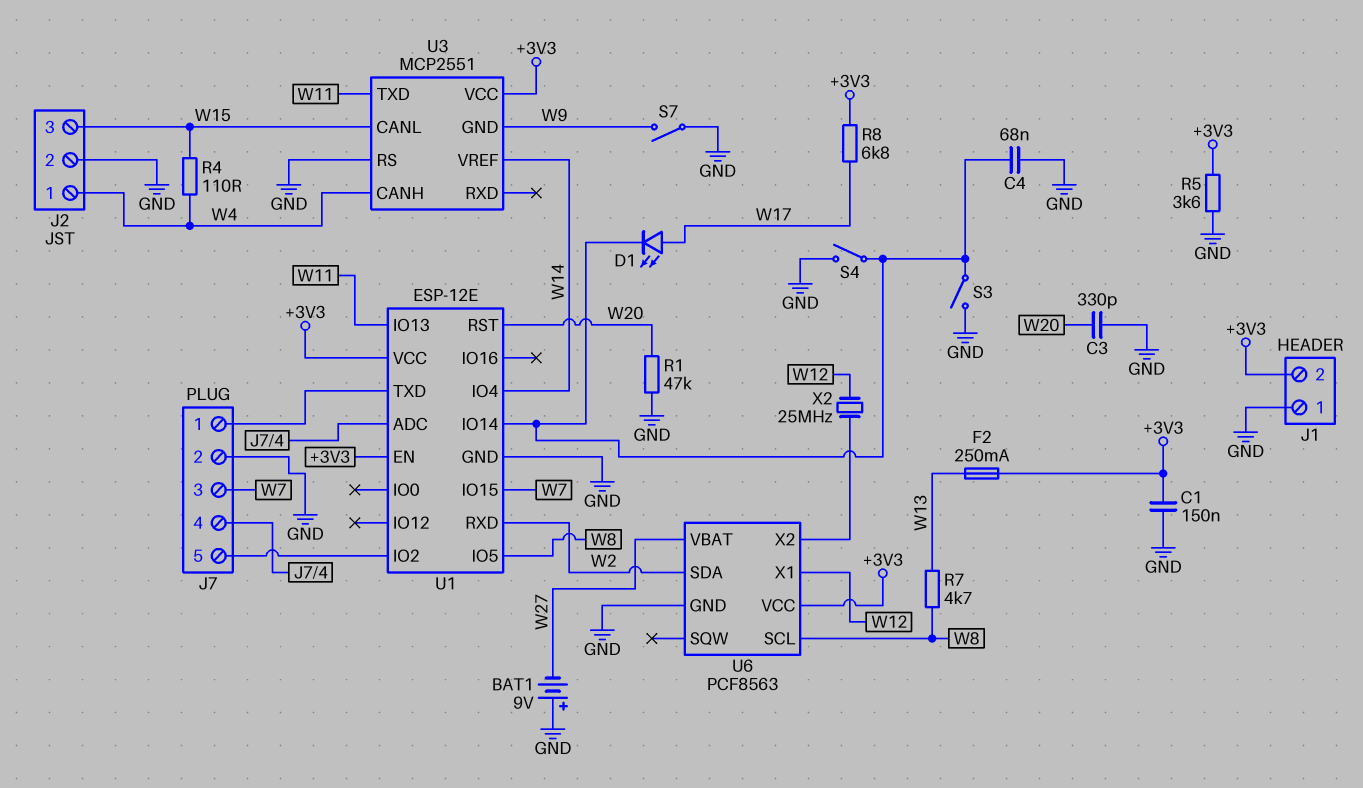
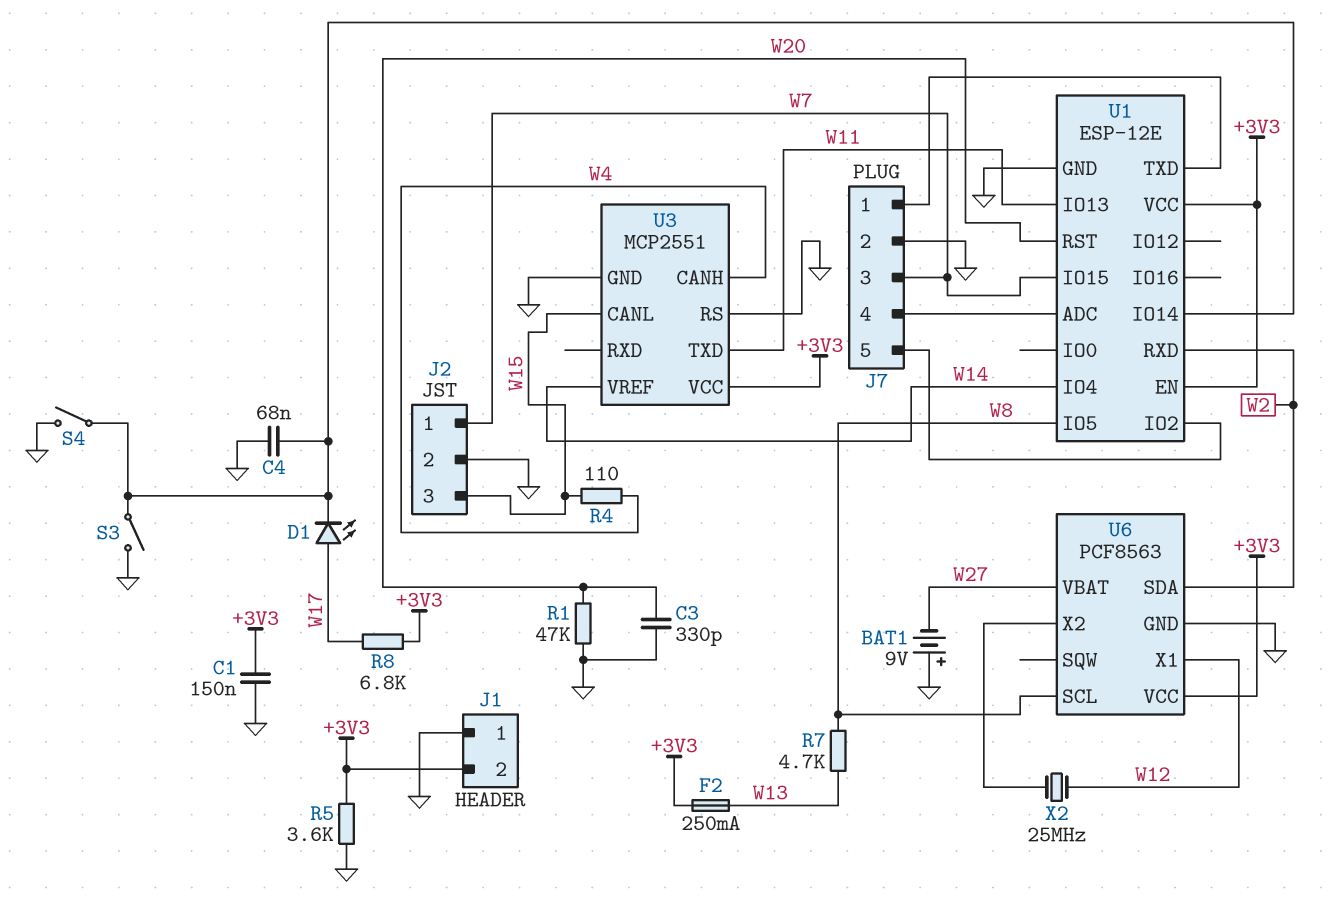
J2 pin 1: W4 -> W7
S7: switch (GND, W9) -> none
U3 pin GND: W9 -> GND

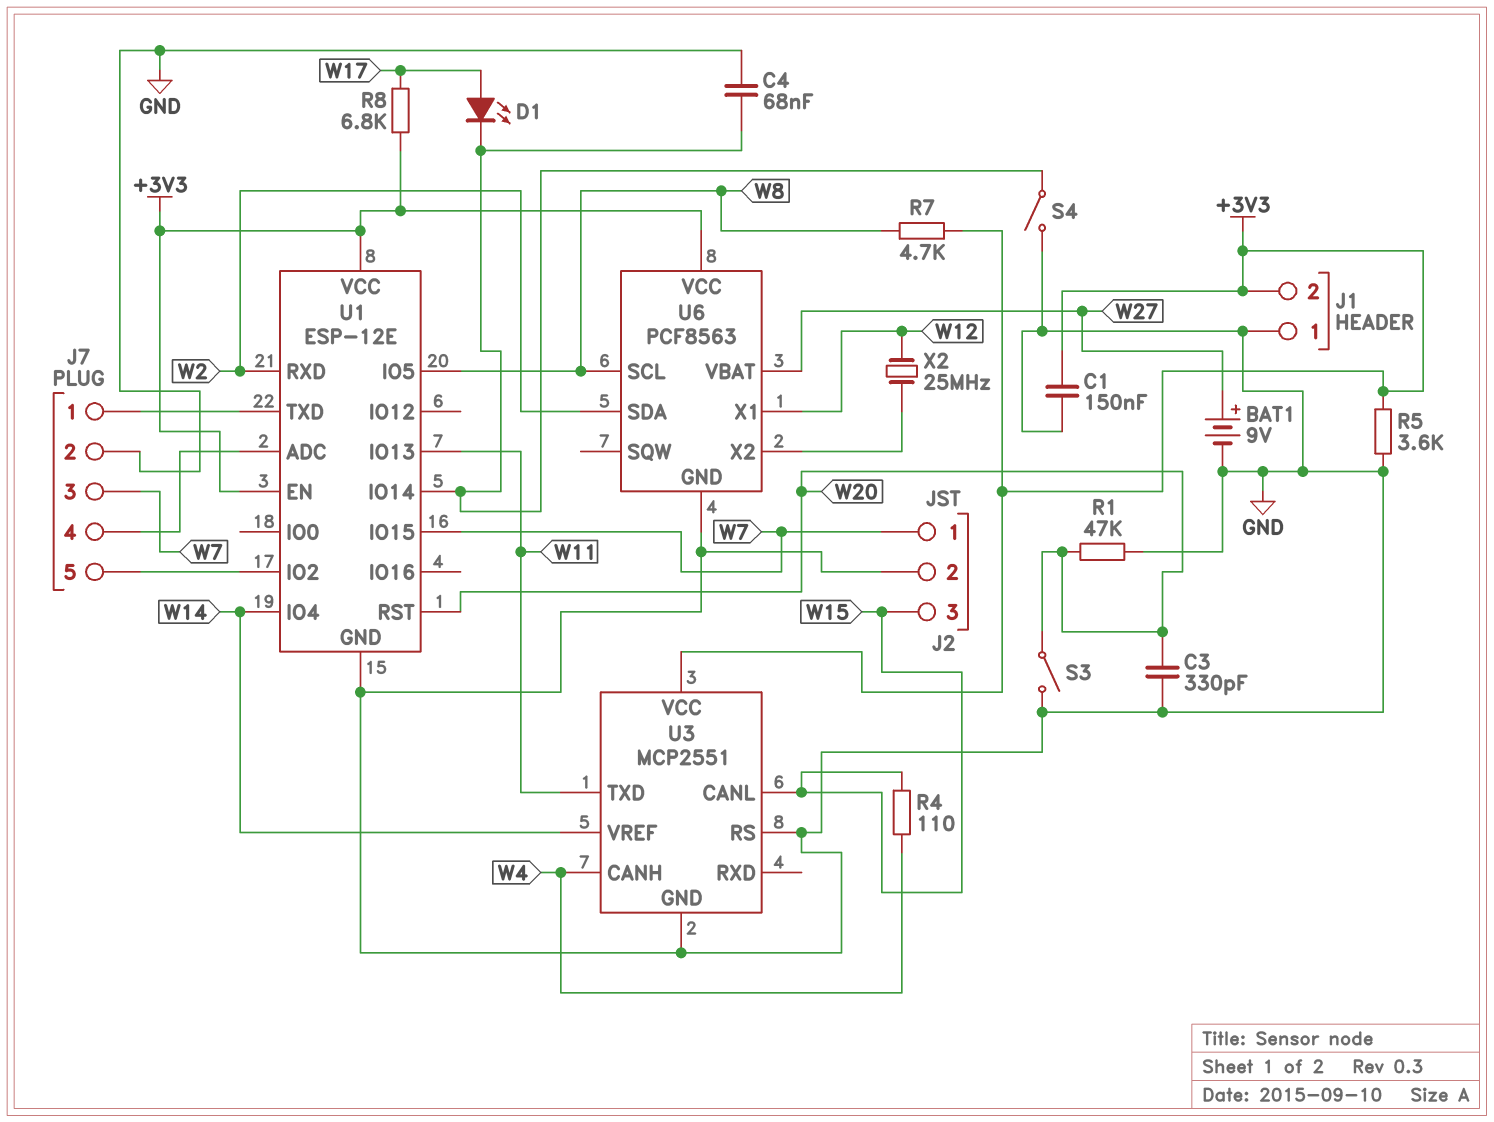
BAT1: 9V (plus GND, minus W27) -> 9V (plus W27, minus GND)
F2: 250mA (+3V3, W13) -> none
R7: 4.7k (W8, W13) -> 4.7k (+3V3, W8)
S3: switch (GND, U1/IO14) -> switch (GND, W20)

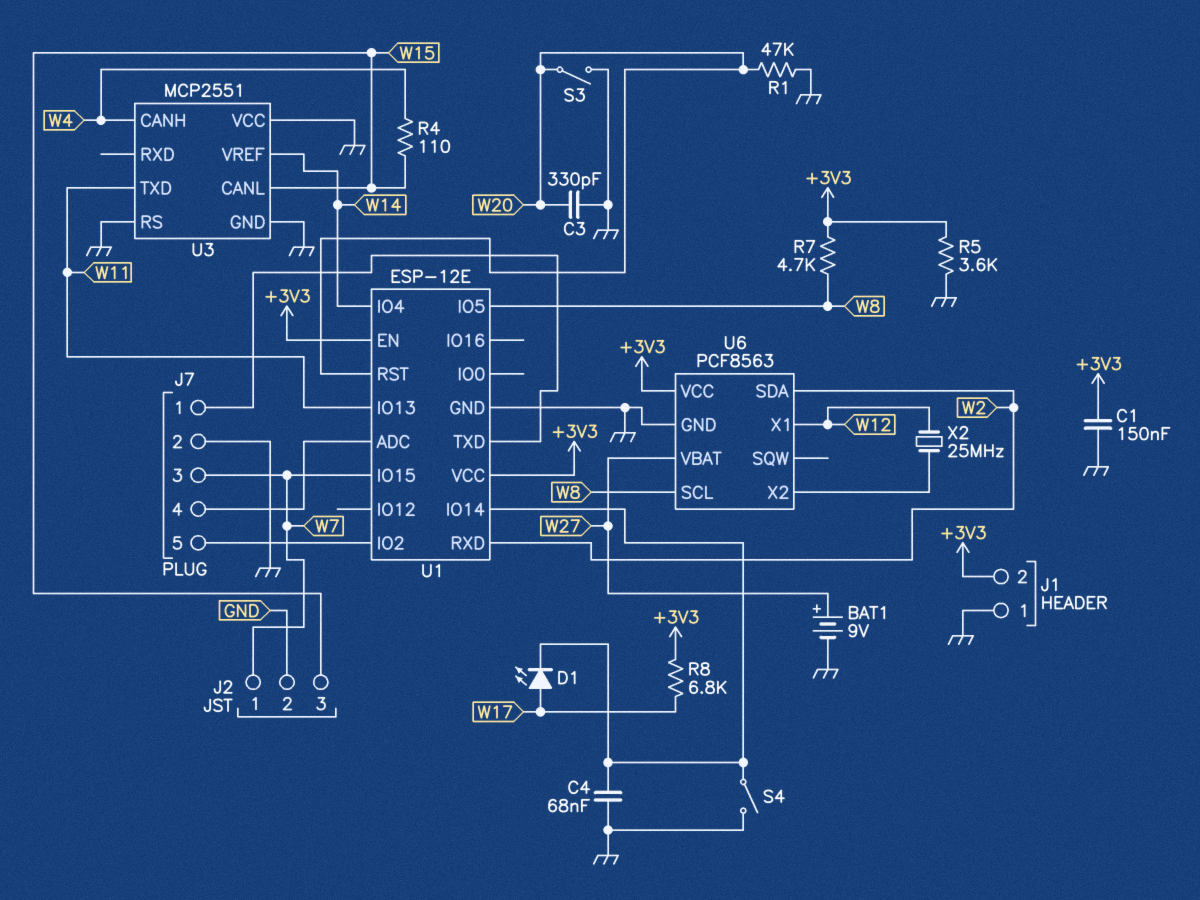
U3 pin VCC: +3V3 -> GND

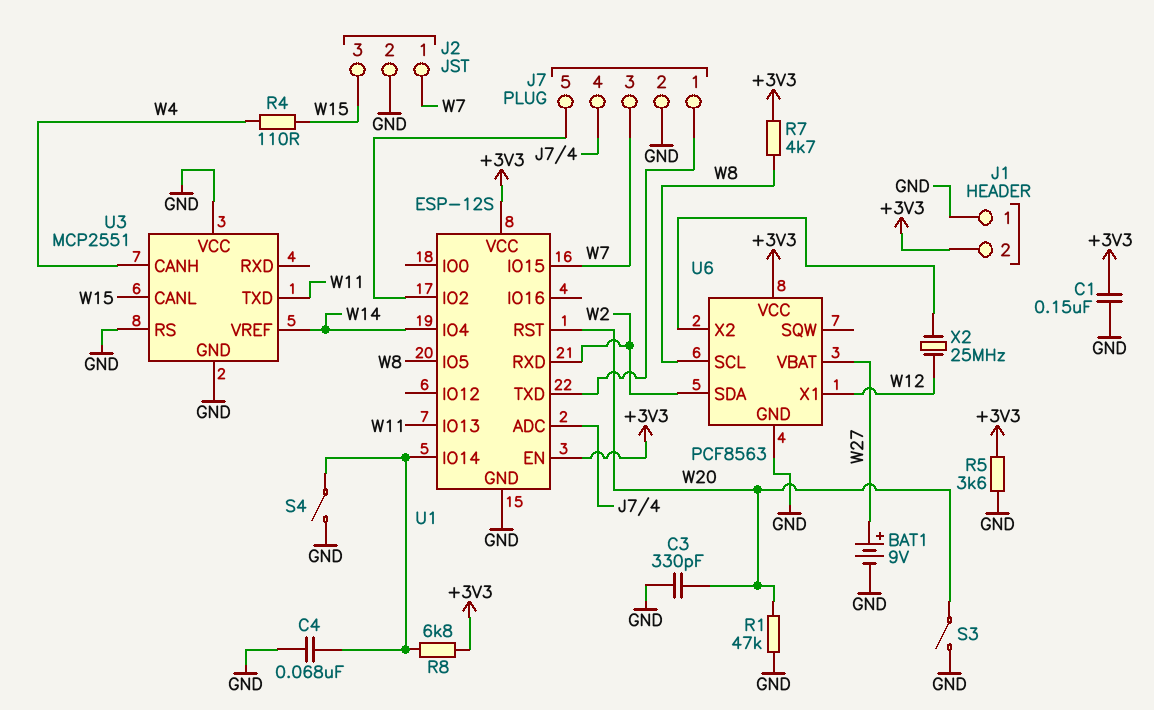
D1: LED (A W17, K U1/IO14) -> none
R8: 6.8k (+3V3, W17) -> 6.8k (+3V3, U1/IO14)
U1: ESP-12E -> ESP-12S

